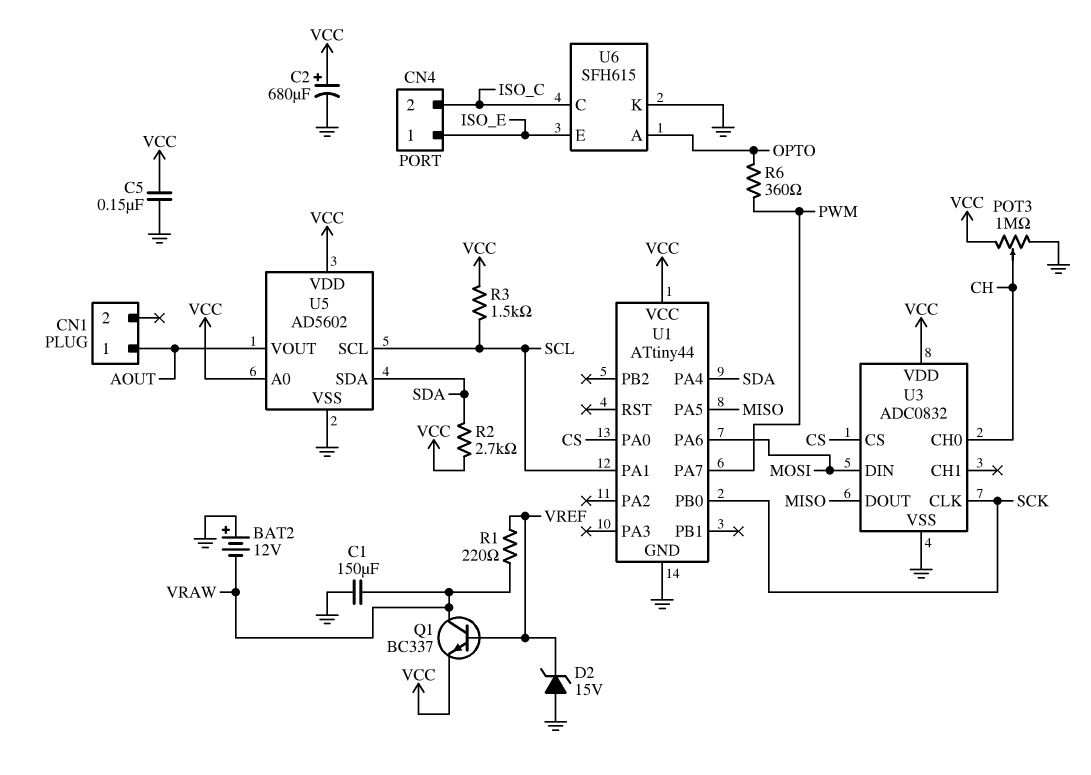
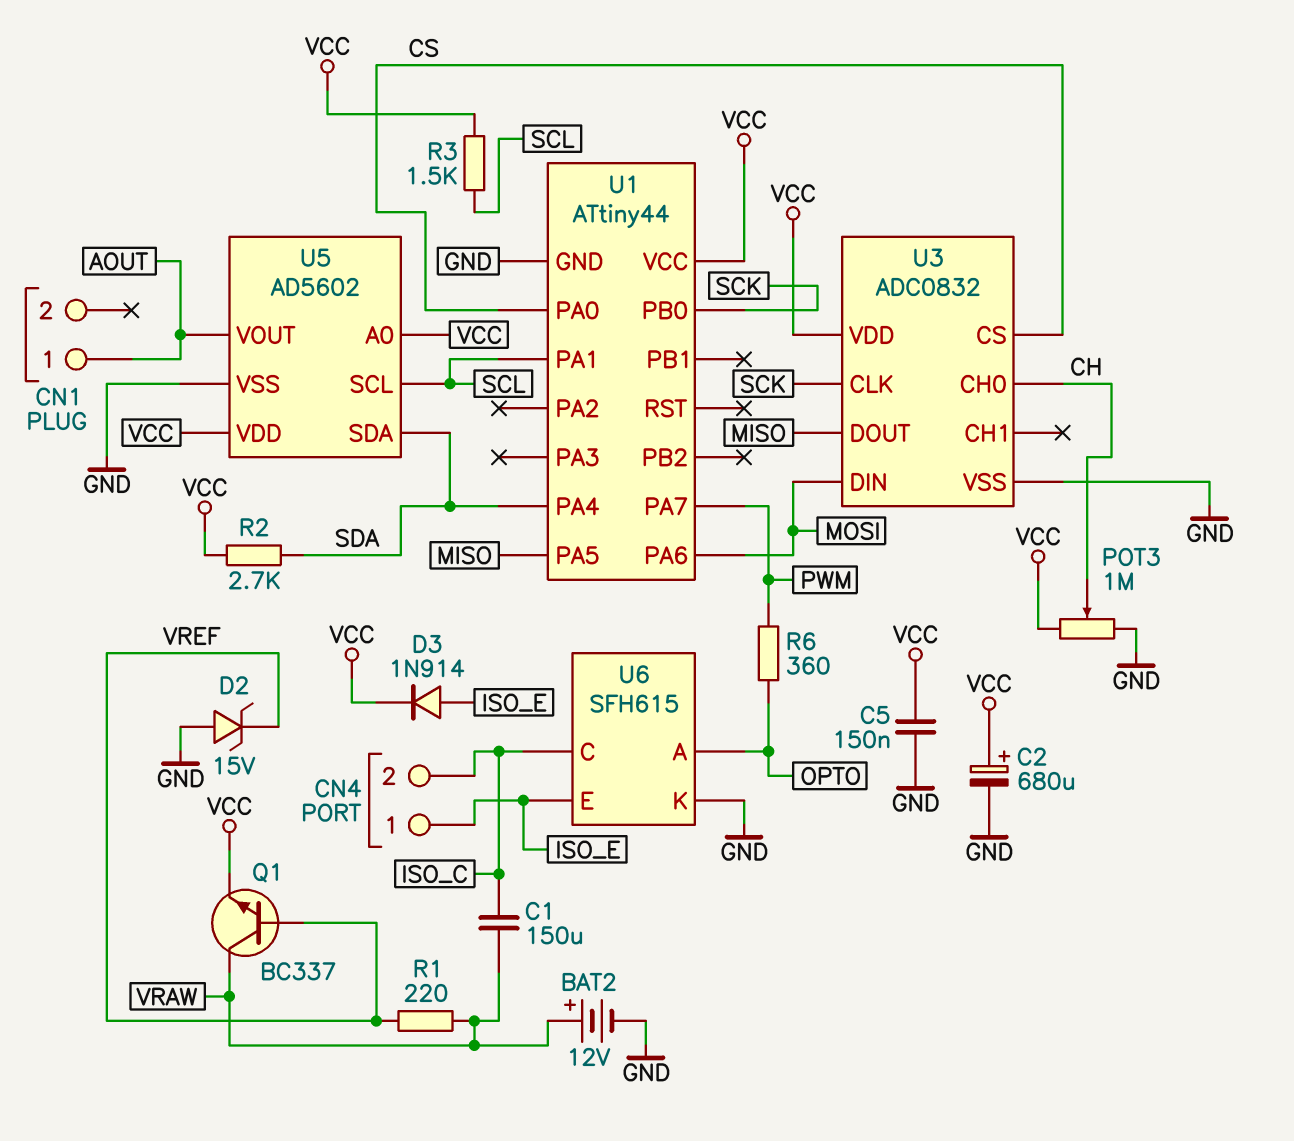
BAT2: 12V (plus GND, minus VRAW) -> 12V (plus VRAW, minus GND)
C1: 150uF (GND, VRAW) -> 150uF (ISO_C, VRAW)
D3: none -> diode 1N914 (A ISO_E, K VCC)

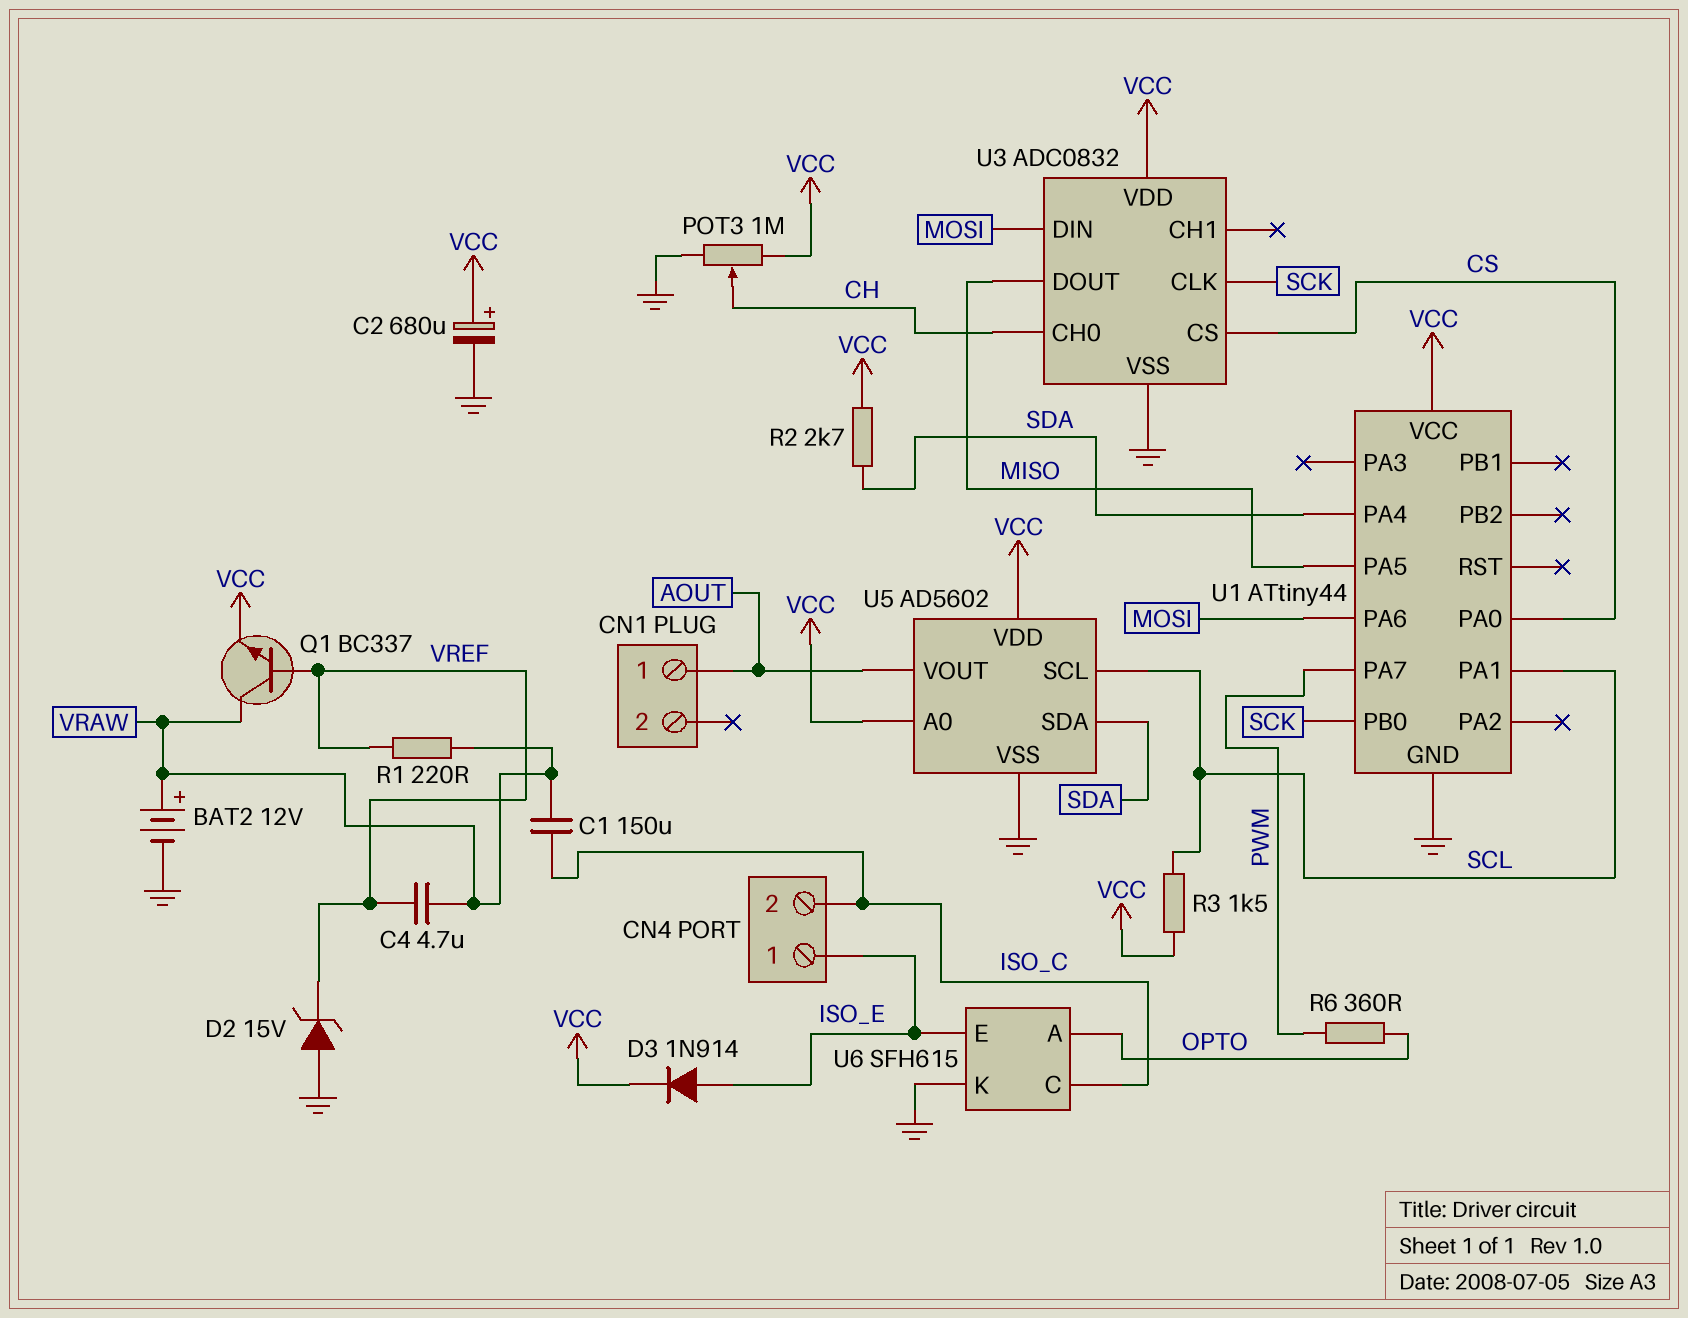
C4: none -> 4.7uF (VRAW, VREF)
C5: 150nF (GND, VCC) -> none

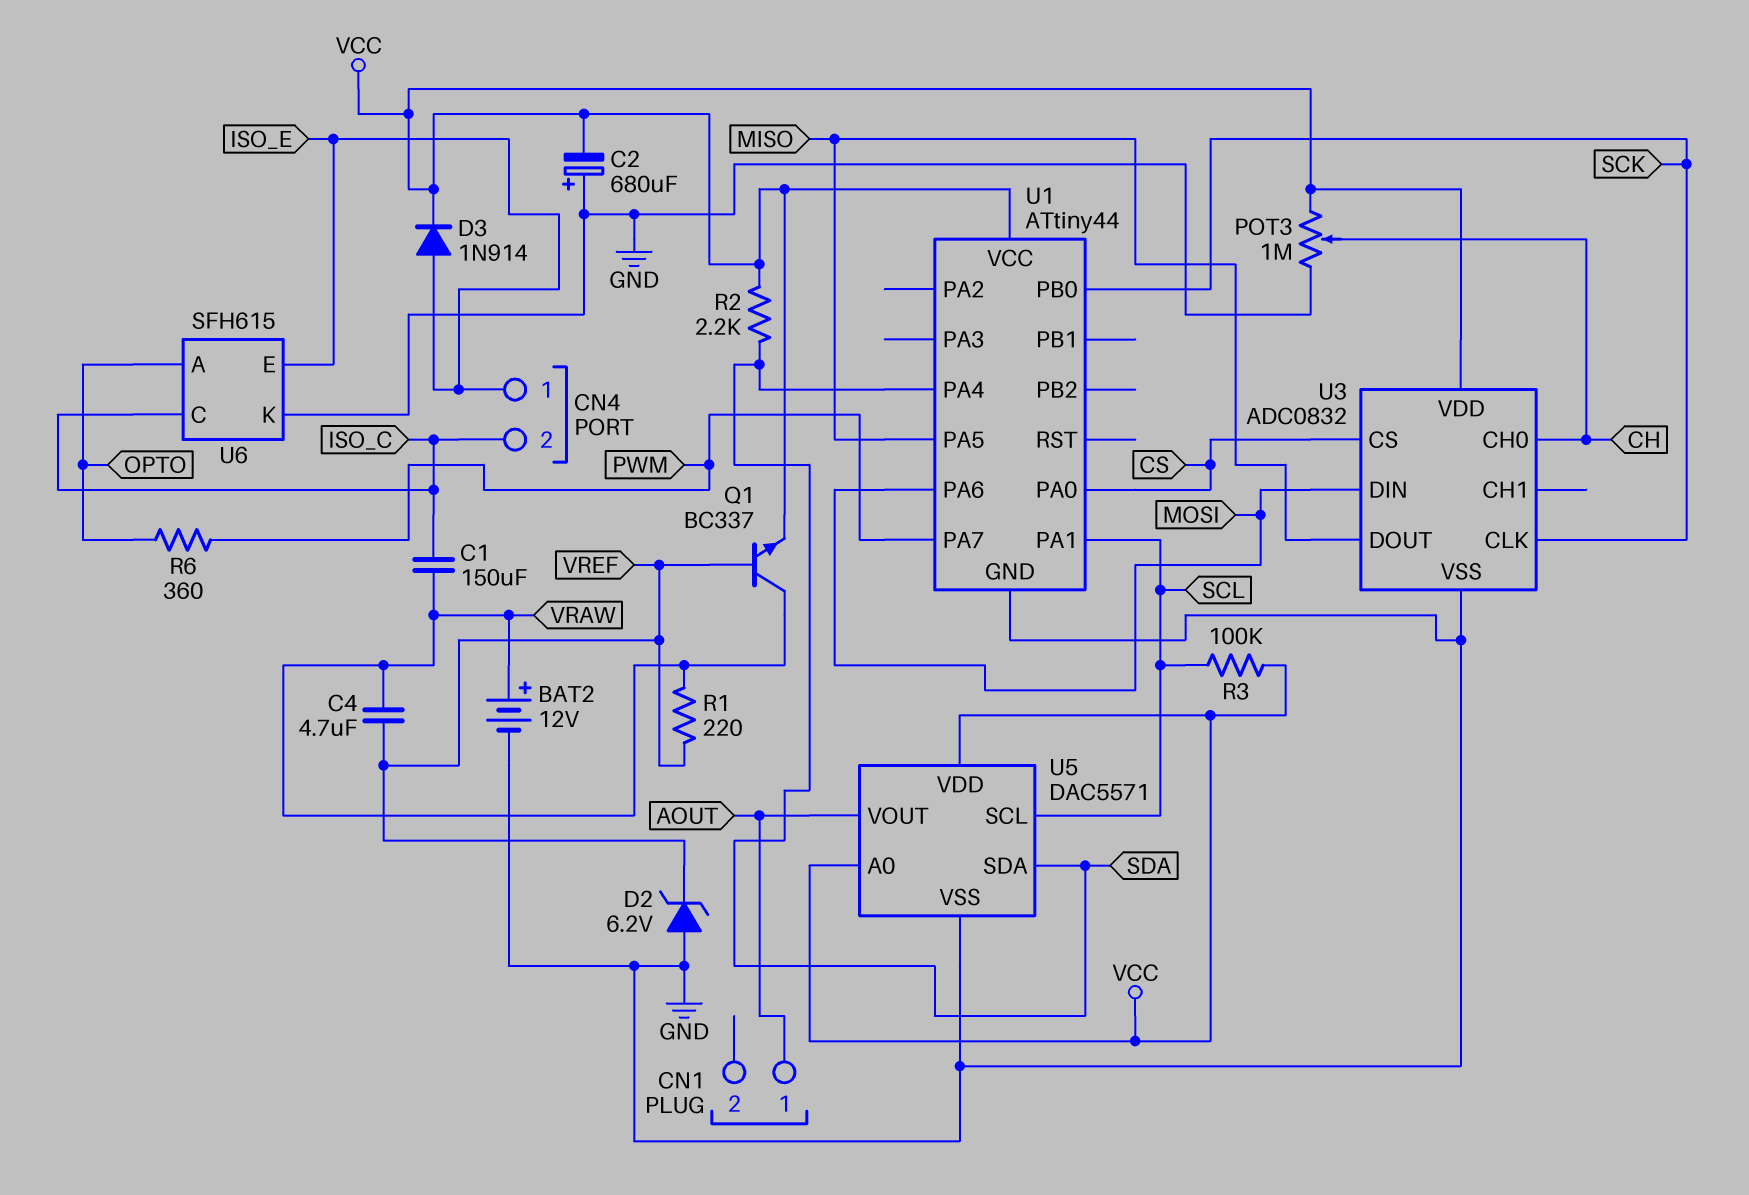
C2: 680uF (plus VCC, minus GND) -> 680uF (plus GND, minus VCC)
D2: zener 15V (A GND, K VREF) -> zener 6.2V (A GND, K VREF)
R2: 2.7k (SDA, VCC) -> 2.2k (SDA, VCC)
R3: 1.5k (SCL, VCC) -> 100k (SCL, VCC)
U5: AD5602 -> DAC5571

